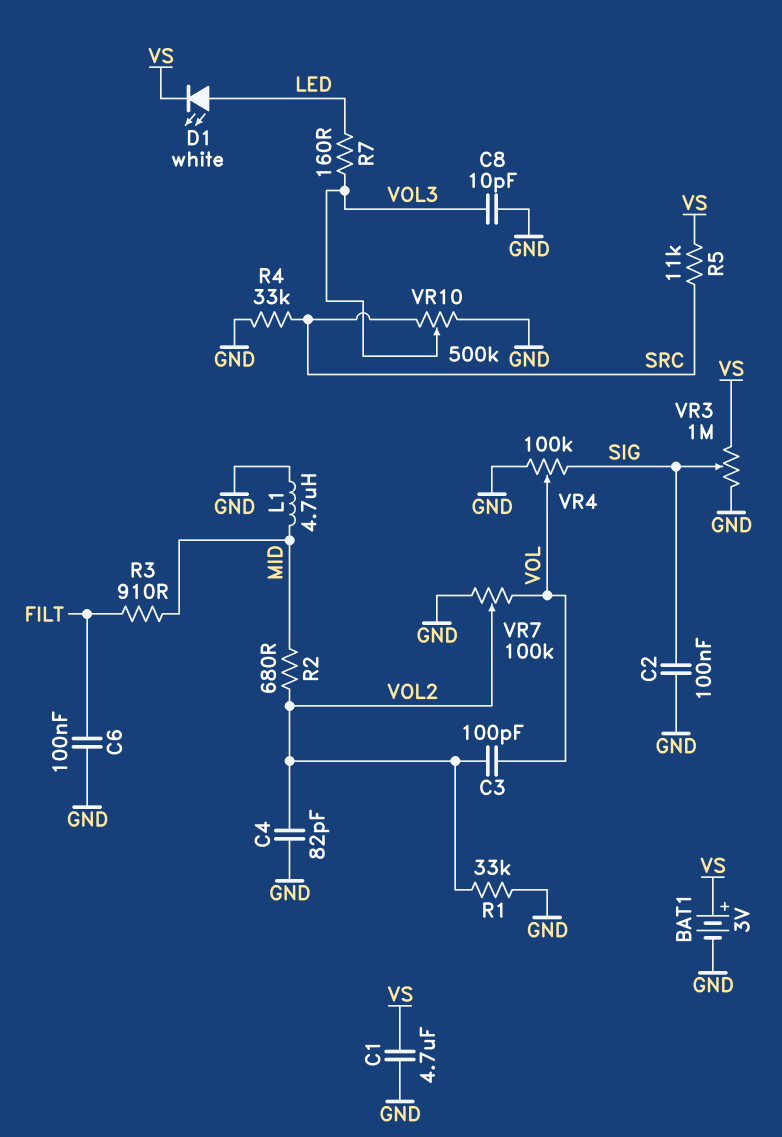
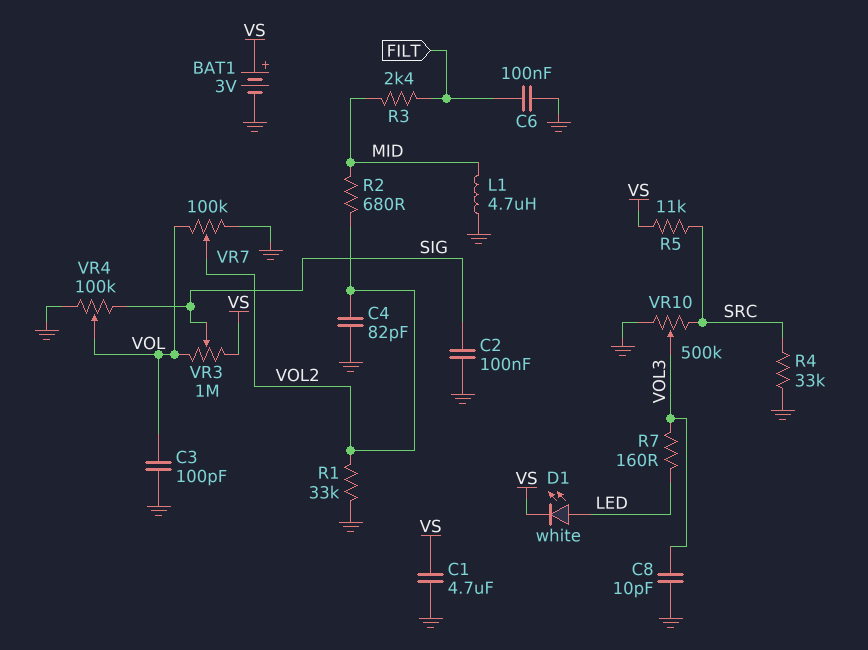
C3: 100pF (VOL, VOL2) -> 100pF (GND, VOL)
R3: 910 (FILT, MID) -> 2.4k (FILT, MID)
VR3: 1M (GND, VS, wiper SIG) -> 1M (VOL, VS, wiper SIG)

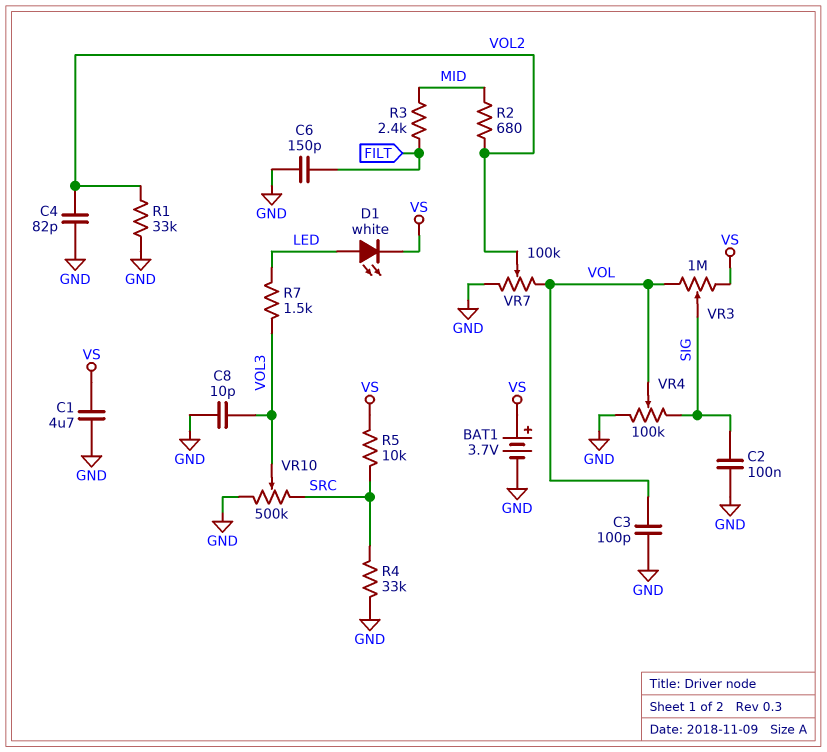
BAT1: 3V (plus VS, minus GND) -> 3.7V (plus VS, minus GND)
C6: 100nF (FILT, GND) -> 150pF (FILT, GND)
L1: 4.7uH (GND, MID) -> none
R5: 11k (SRC, VS) -> 10k (SRC, VS)
R7: 160 (LED, VOL3) -> 1.5k (LED, VOL3)

